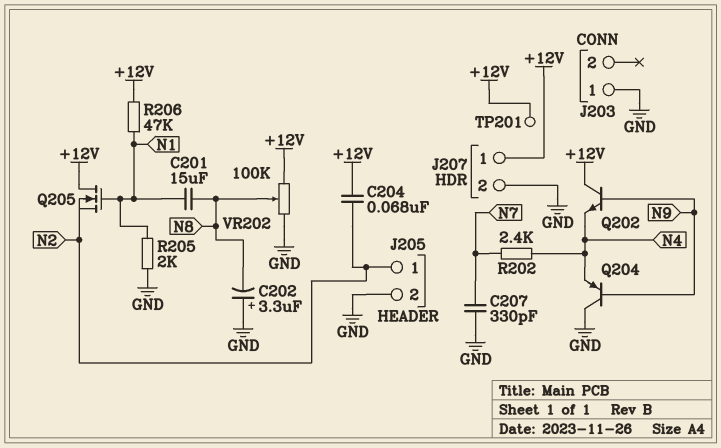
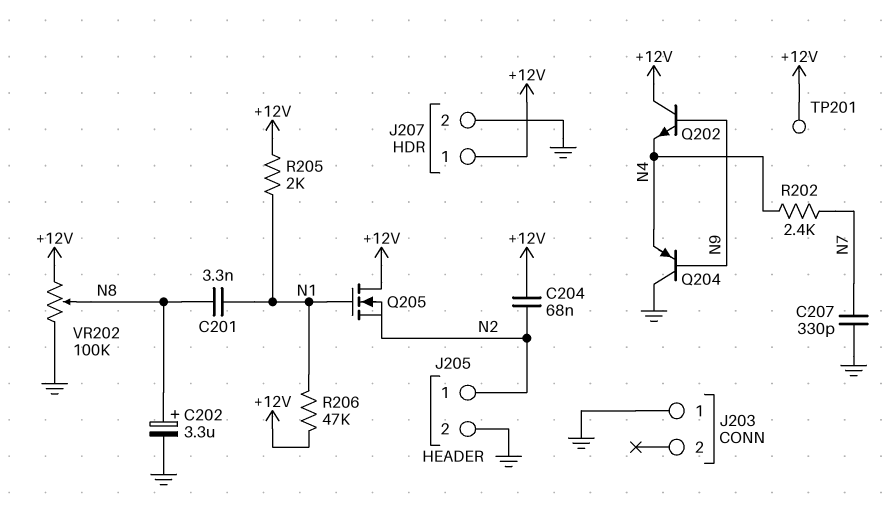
C201: 15uF (N1, N8) -> 3.3nF (N1, N8)
C202: 3.3uF (plus GND, minus N8) -> 3.3uF (plus N8, minus GND)
R205: 2k (GND, N1) -> 2k (+12V, N1)

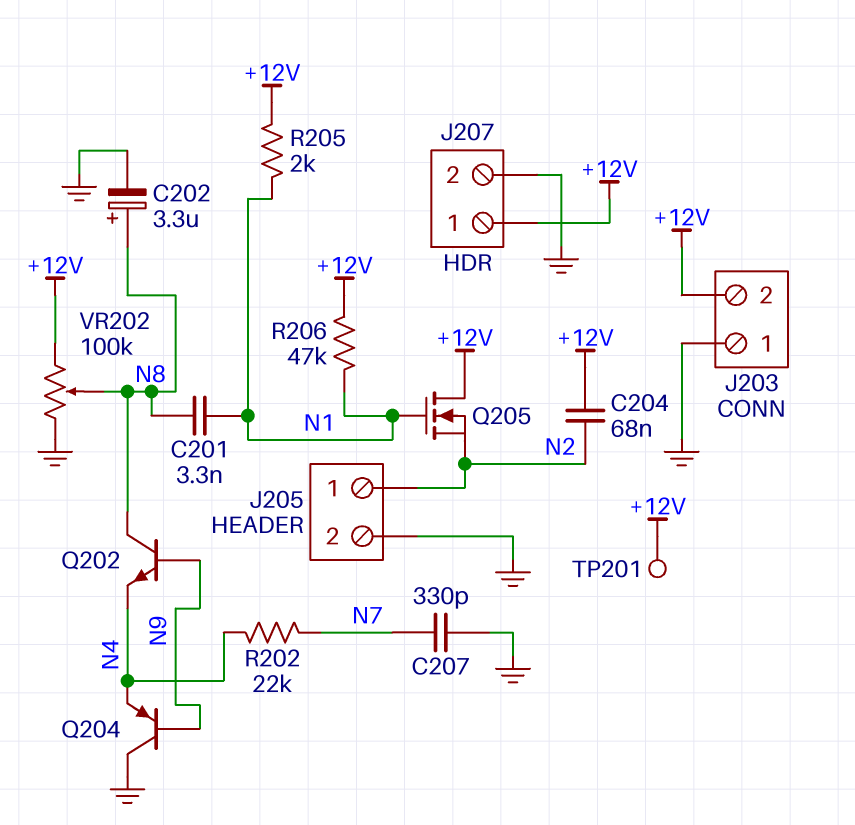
J203 pin 2: none -> +12V
Q202: NPN (B N9, C +12V, E N4) -> NPN (B N9, C N8, E N4)
R202: 2.4k (N4, N7) -> 22k (N4, N7)

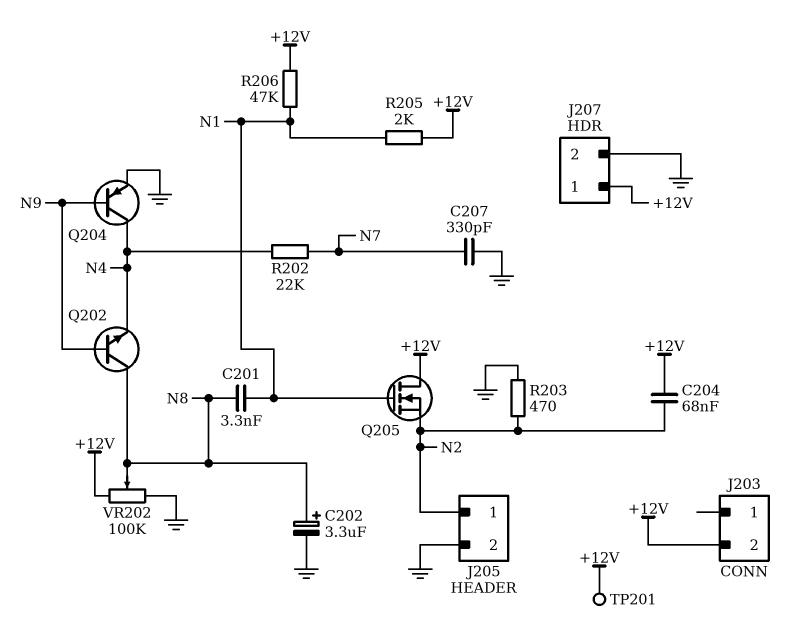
J203 pin 1: GND -> none
Q204: PNP (B N9, C GND, E N4) -> PNP (B N9, C N4, E GND)
R203: none -> 470 (GND, N2)

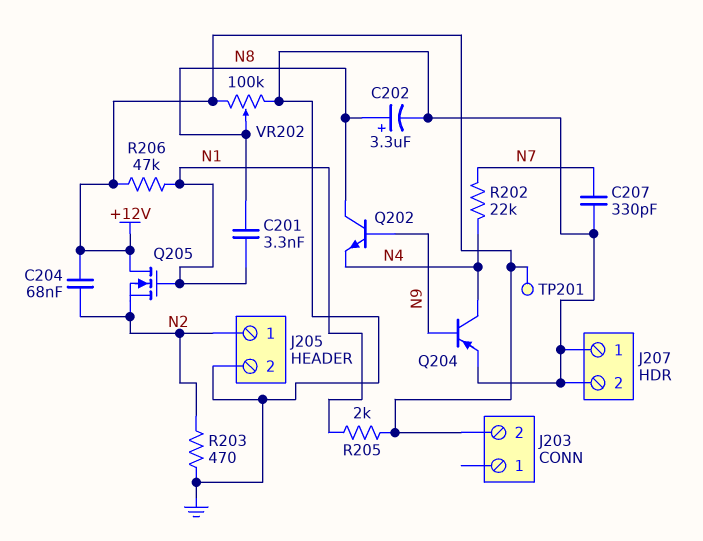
J207 pin 1: +12V -> GND

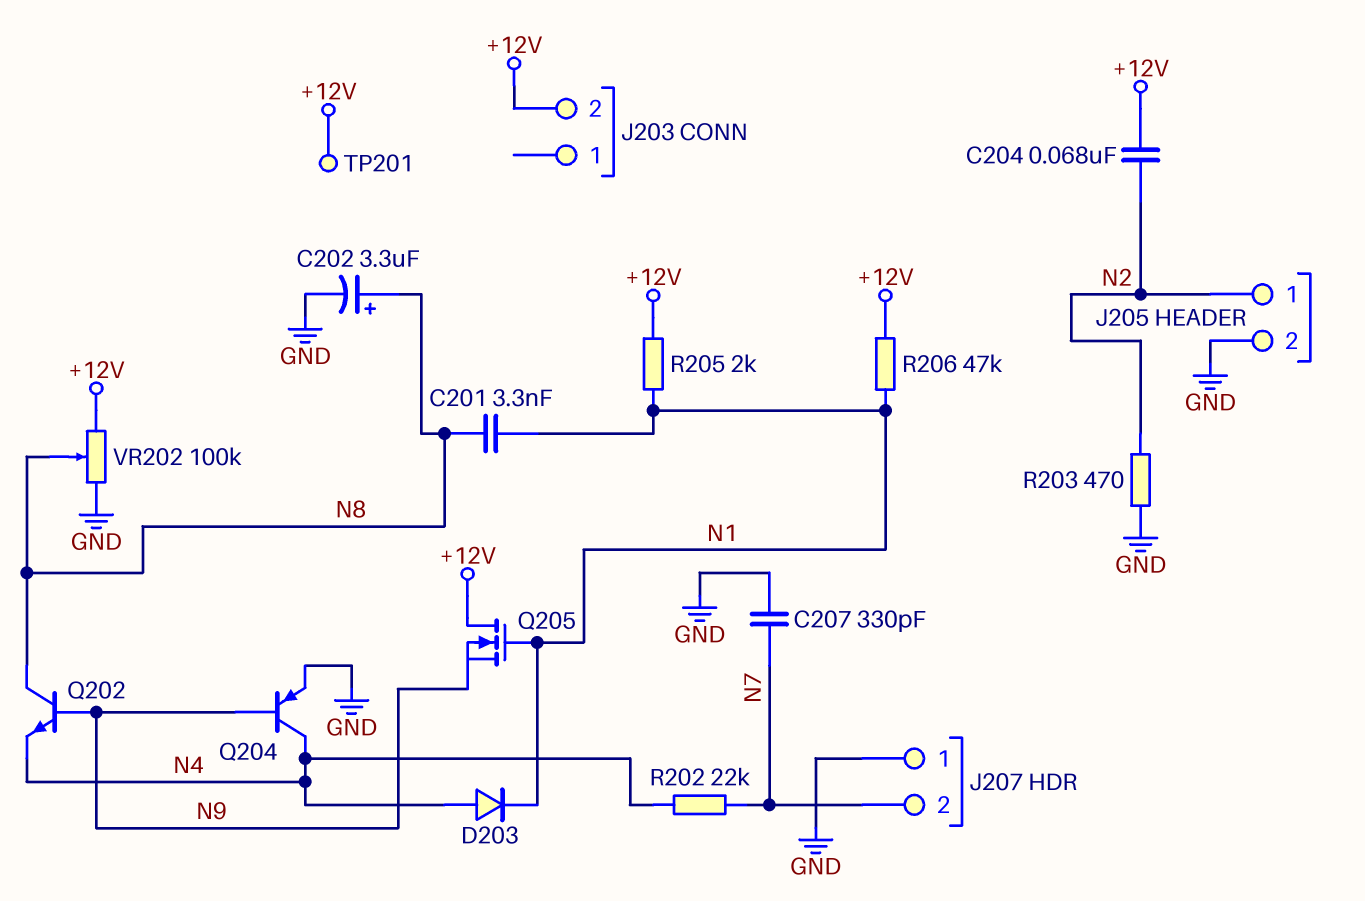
D203: none -> diode (A N4, K N1)
J207 pin 2: GND -> N7
Q205: NMOS (G N1, D +12V, S N2) -> NMOS (G N1, D +12V, S N9)

